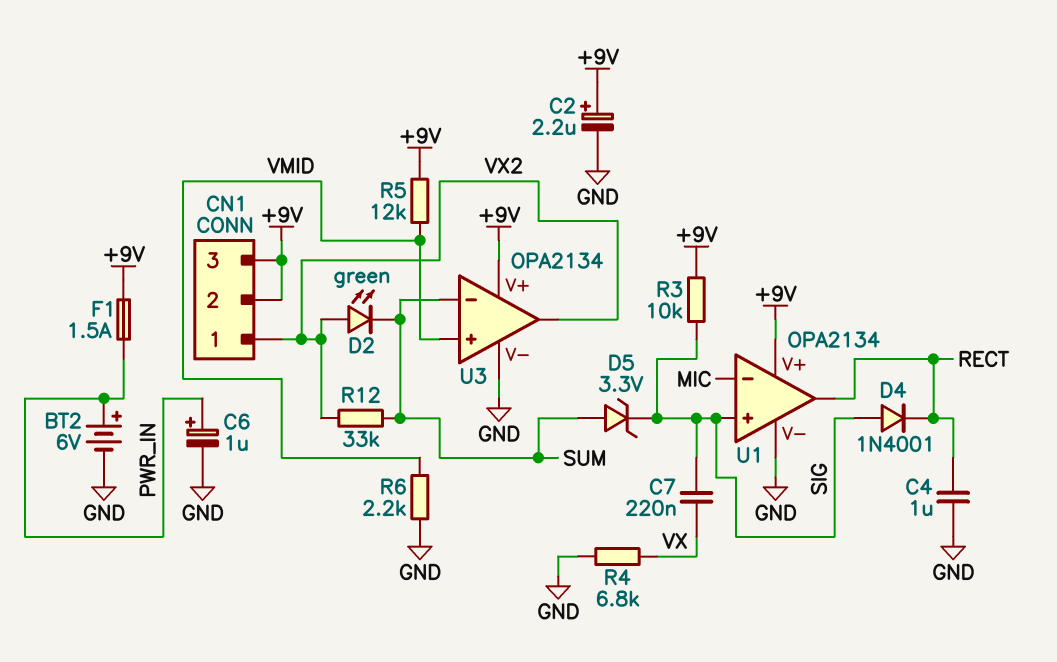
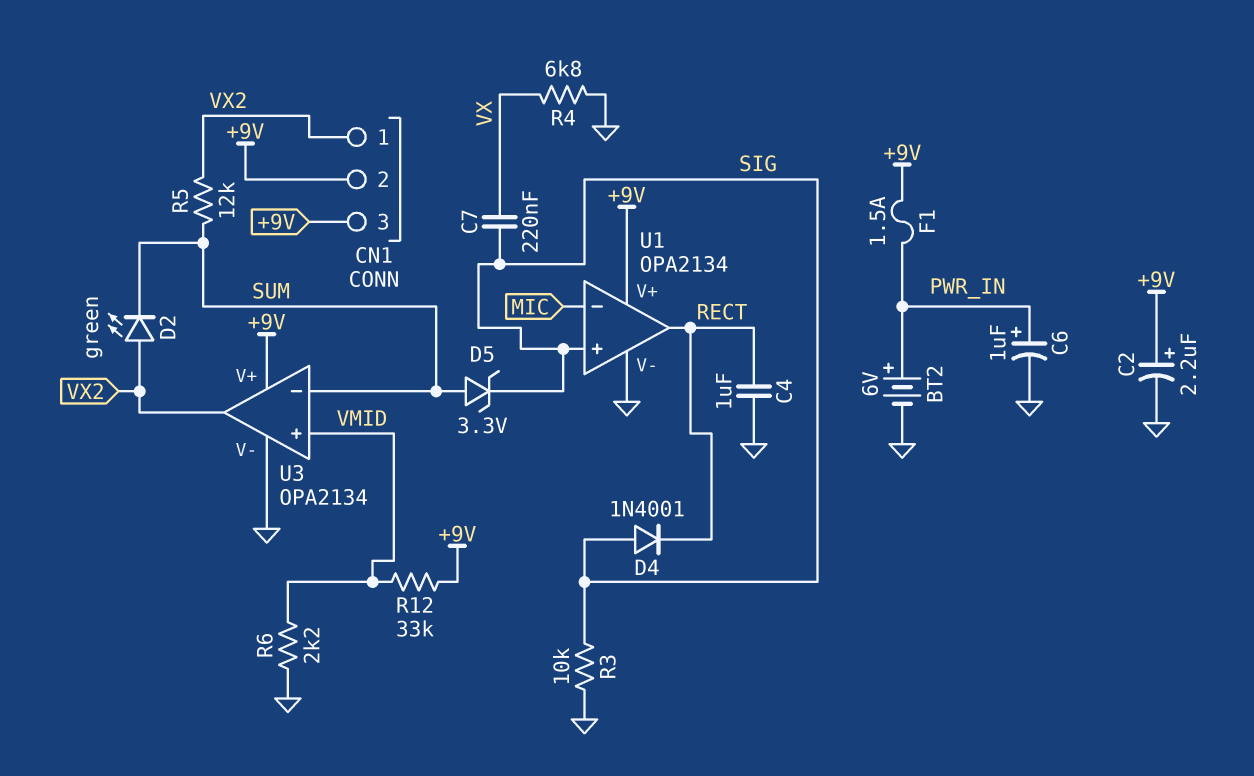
R3: 10k (+9V, SIG) -> 10k (GND, SIG)
R5: 12k (+9V, VMID) -> 12k (SUM, VX2)
R12: 33k (SUM, VX2) -> 33k (+9V, VMID)

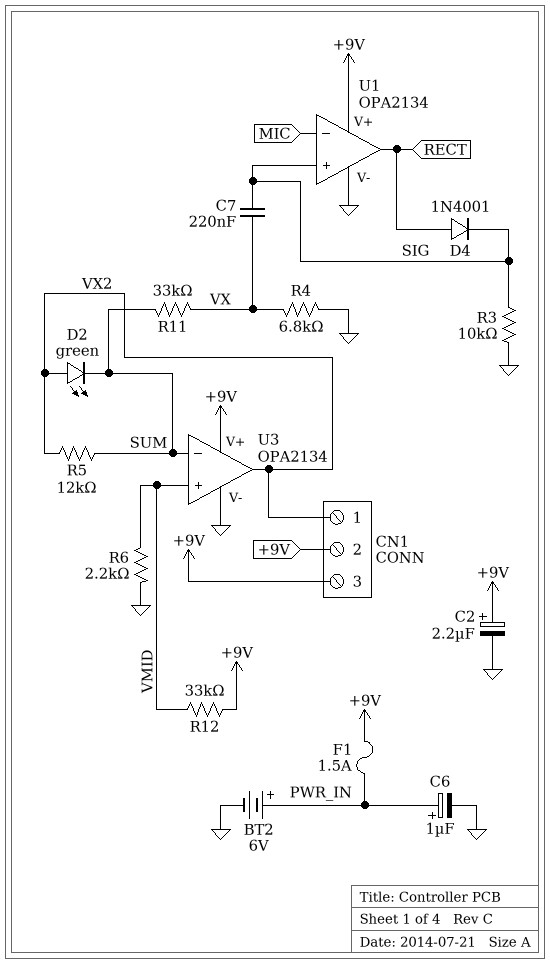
C4: 1uF (GND, RECT) -> none
D4: diode 1N4001 (A SIG, K RECT) -> diode 1N4001 (A RECT, K SIG)
D5: zener 3.3V (A SUM, K SIG) -> none
R11: none -> 33k (SUM, VX)

